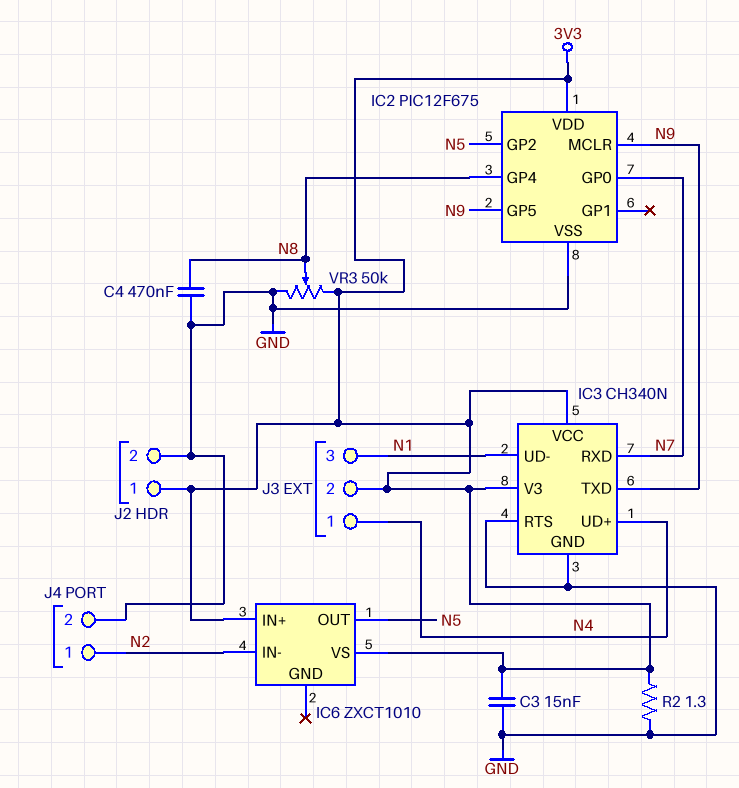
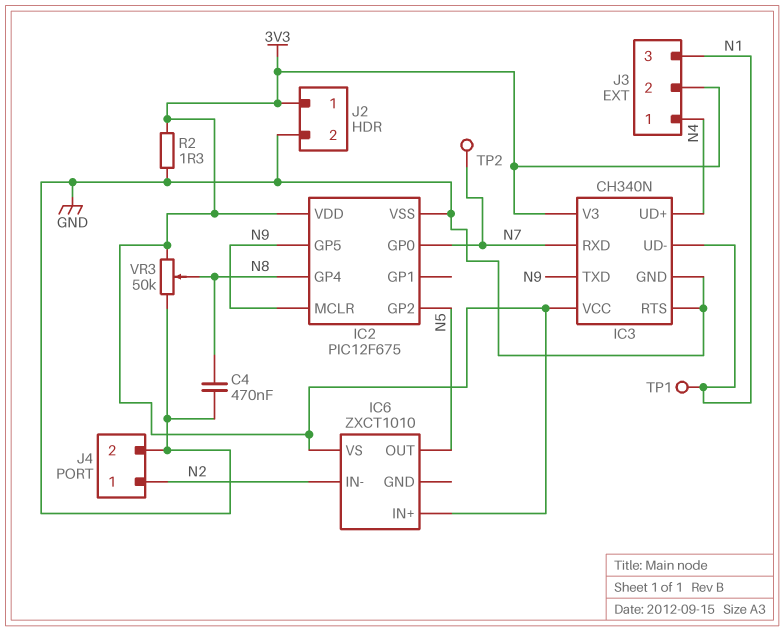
C3: 15nF (3V3, GND) -> none
TP1: none -> test point (N1)
TP2: none -> test point (N7)

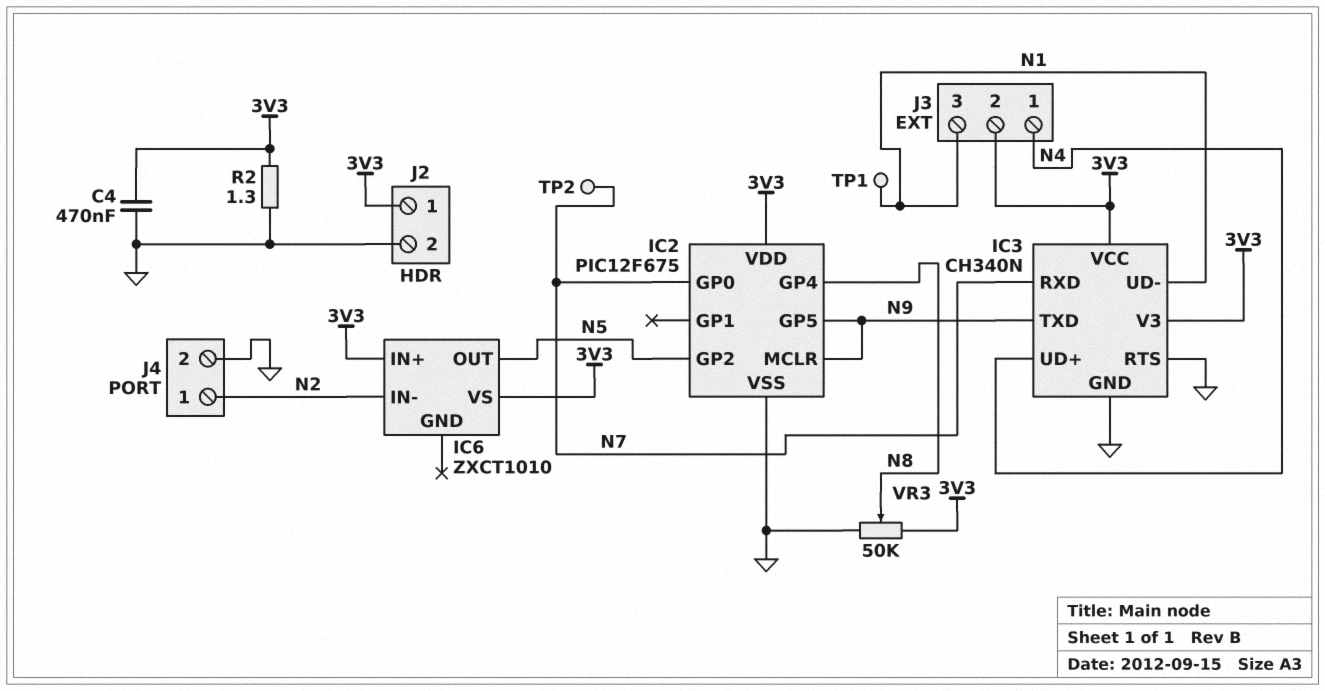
C4: 470nF (GND, N8) -> 470nF (3V3, GND)

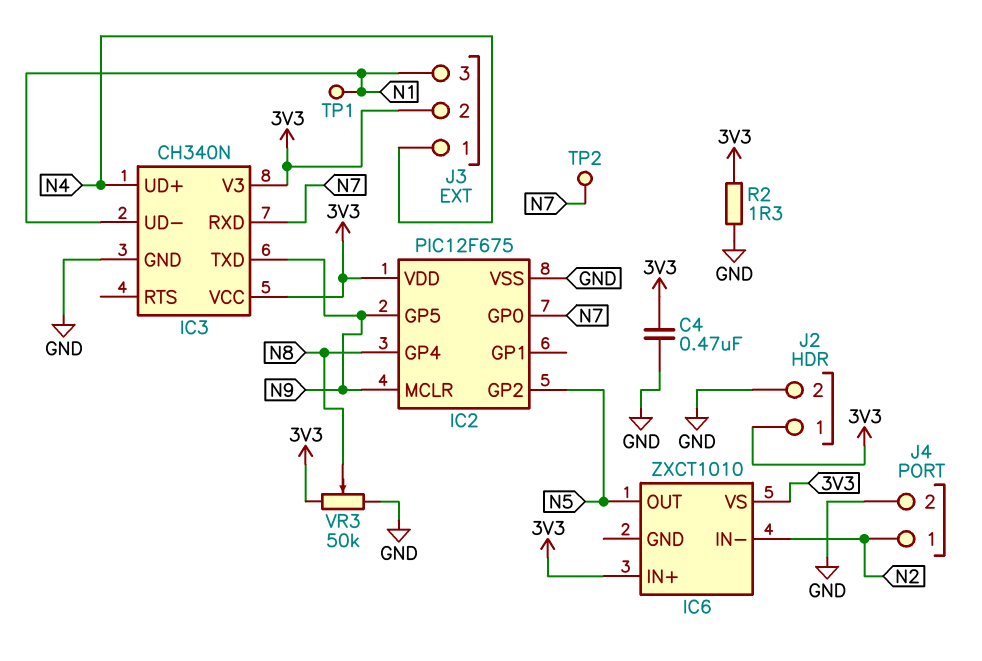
IC3 pin RTS: GND -> none

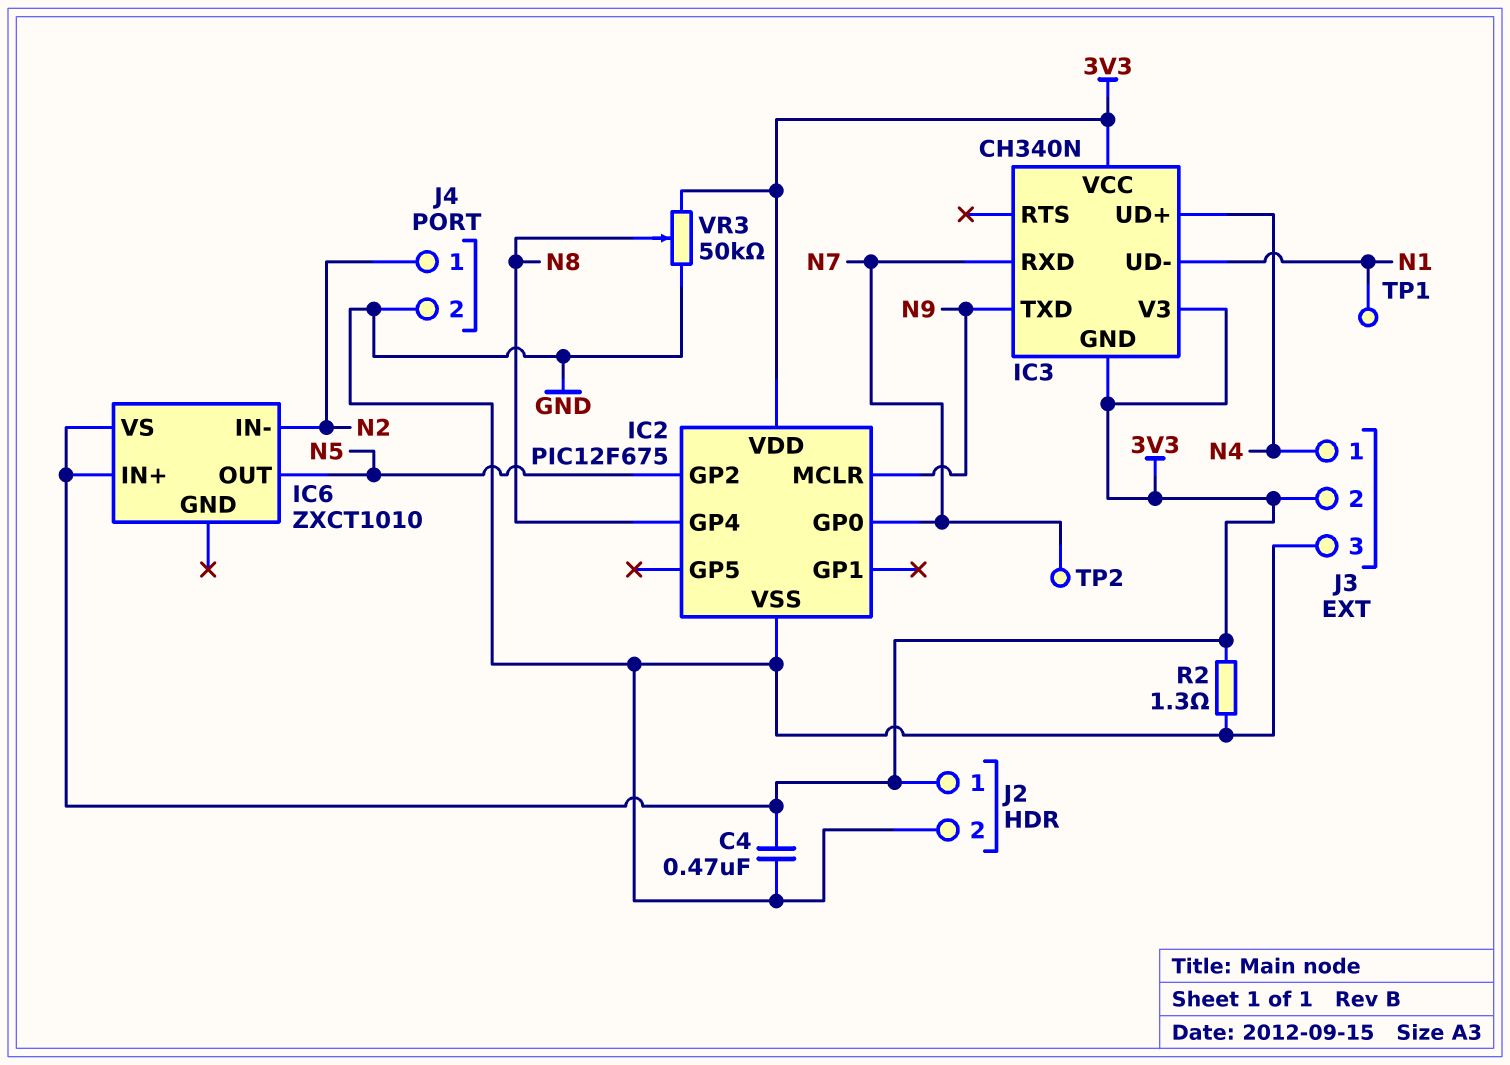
IC2 pin GP5: N9 -> none
IC3 pin GND: GND -> 3V3
J3 pin 3: N1 -> GND

